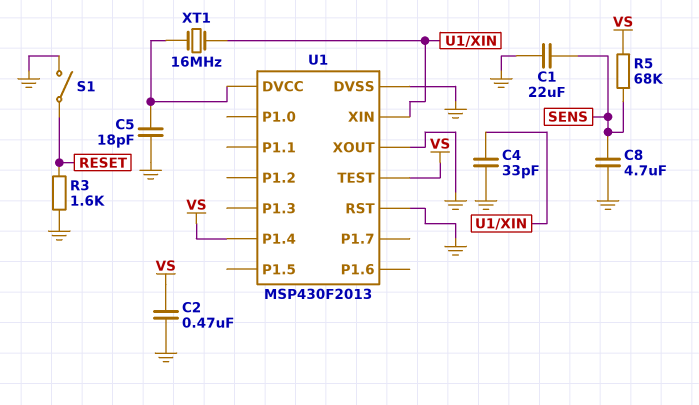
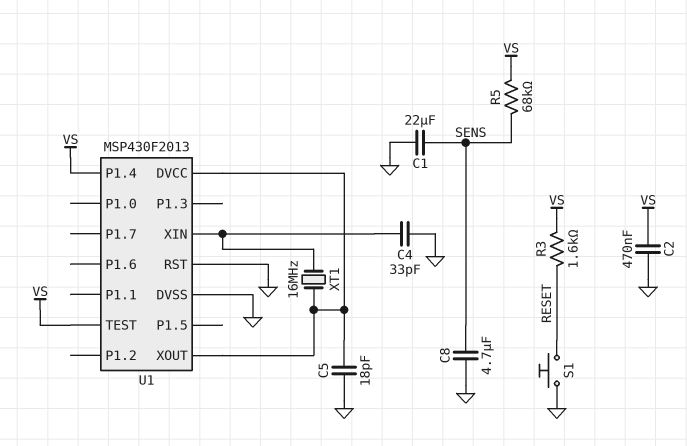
R3: 1.6k (GND, RESET) -> 1.6k (RESET, VS)
S1: switch (GND, RESET) -> button (GND, RESET)
U1 pin XOUT: GND -> U1/DVCC

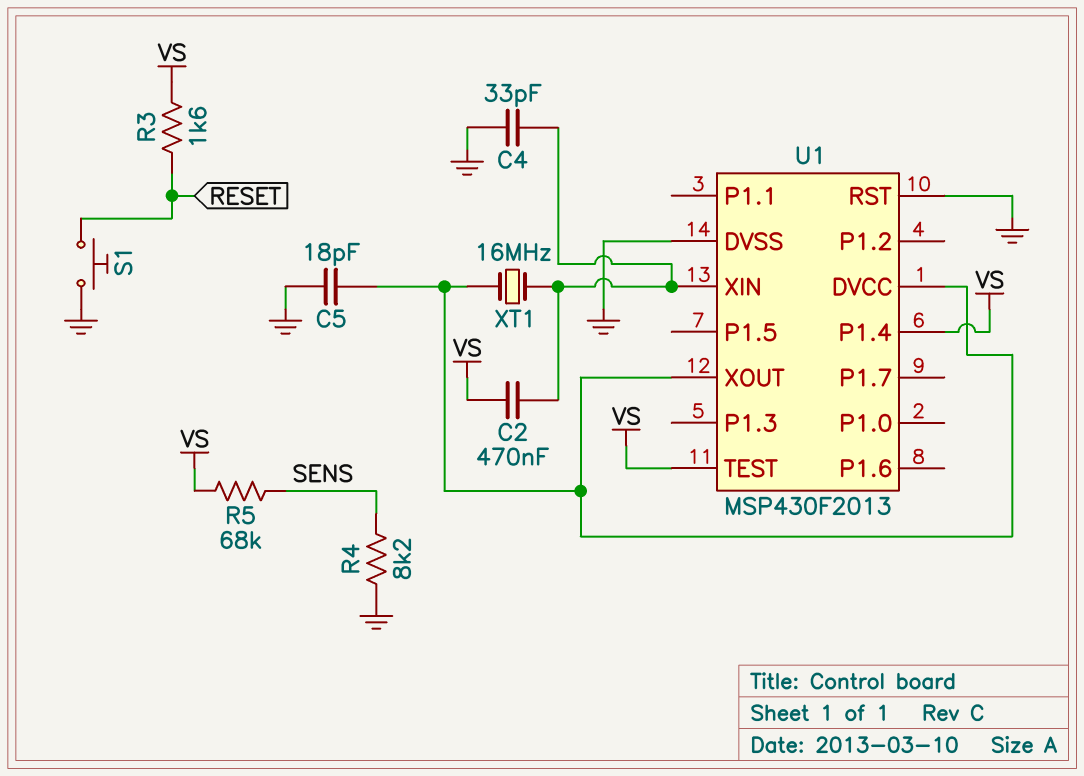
C1: 22uF (GND, SENS) -> none
C2: 470nF (GND, VS) -> 470nF (U1/XIN, VS)
C8: 4.7uF (GND, SENS) -> none
R4: none -> 8.2k (GND, SENS)

